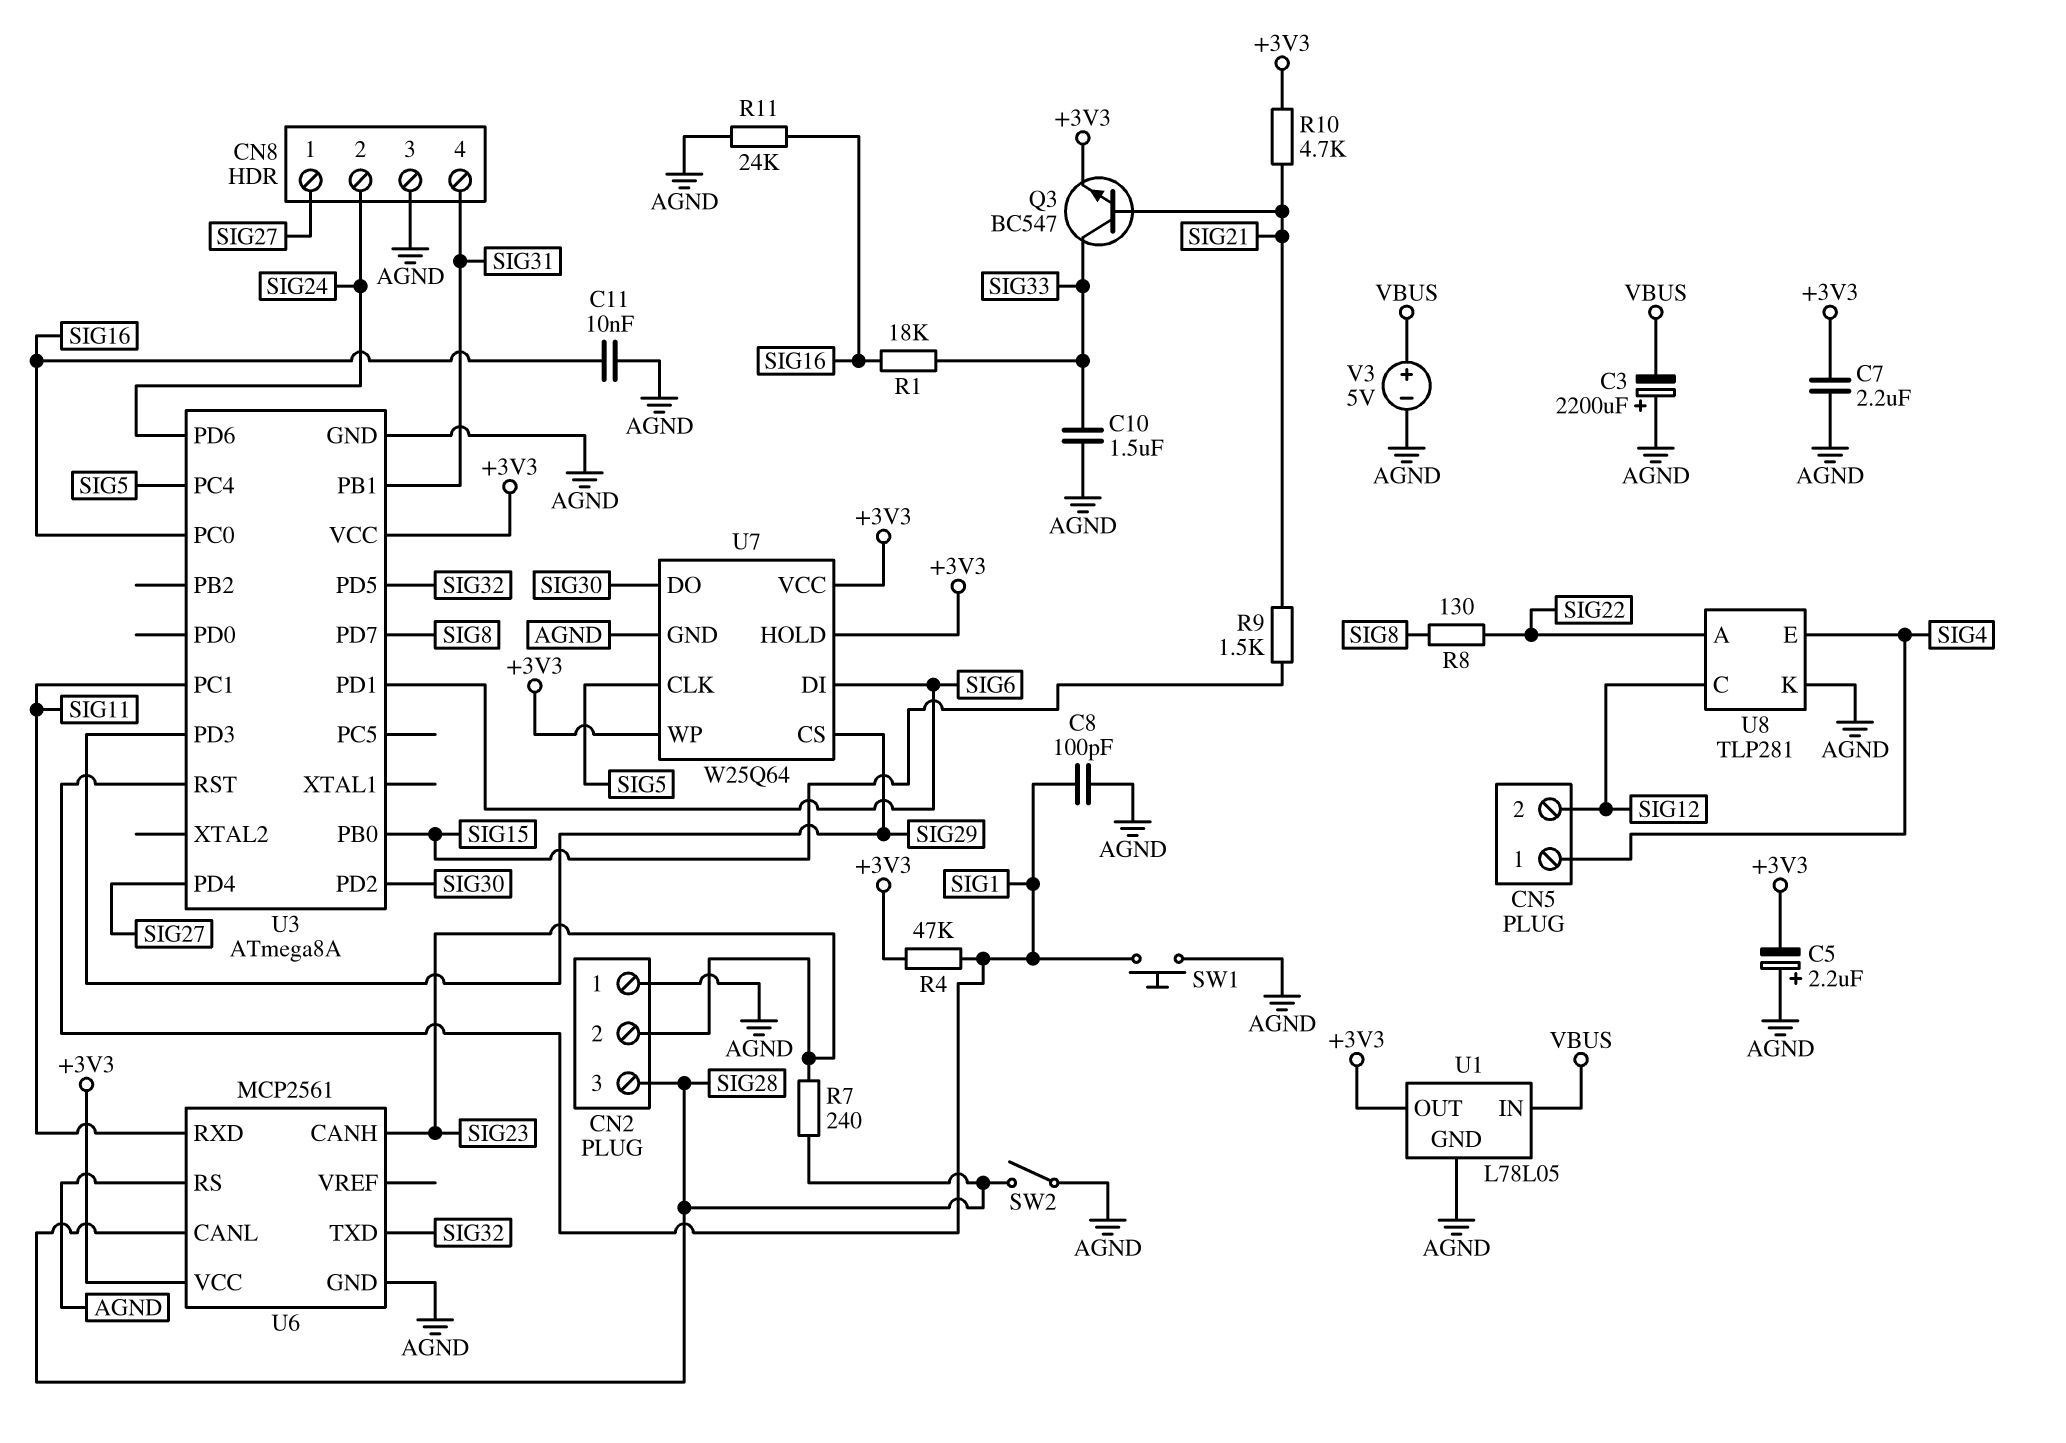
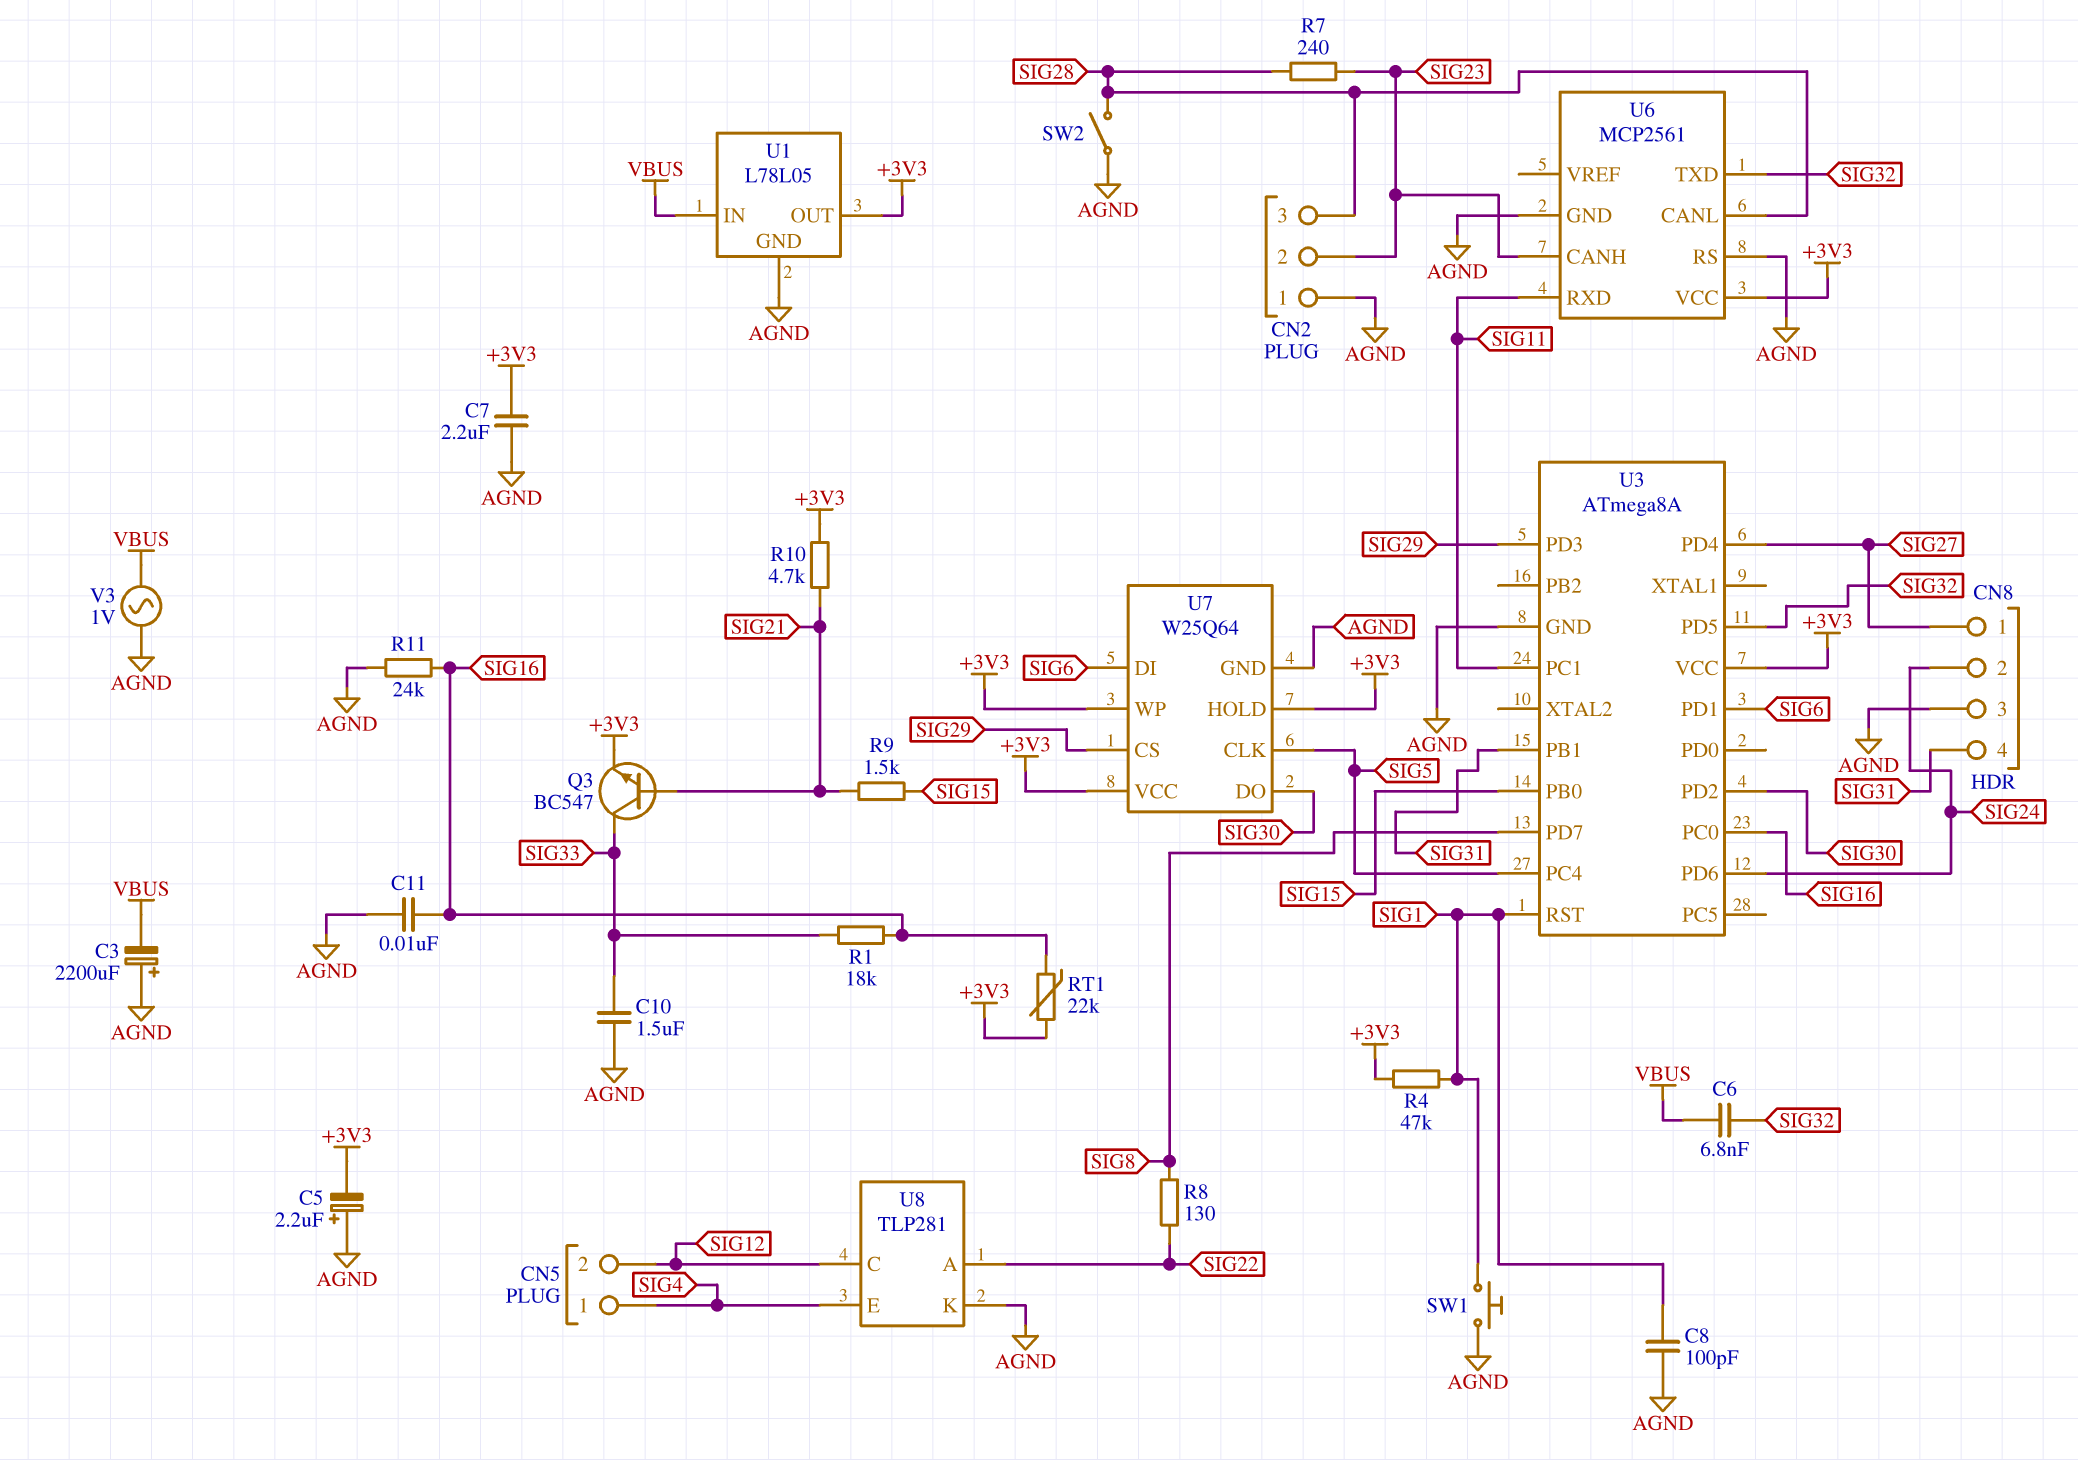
C6: none -> 6.8nF (SIG32, VBUS)
RT1: none -> 22k (+3V3, SIG16)
V3: 5V (plus VBUS, minus AGND) -> AC 1V (AGND, VBUS)

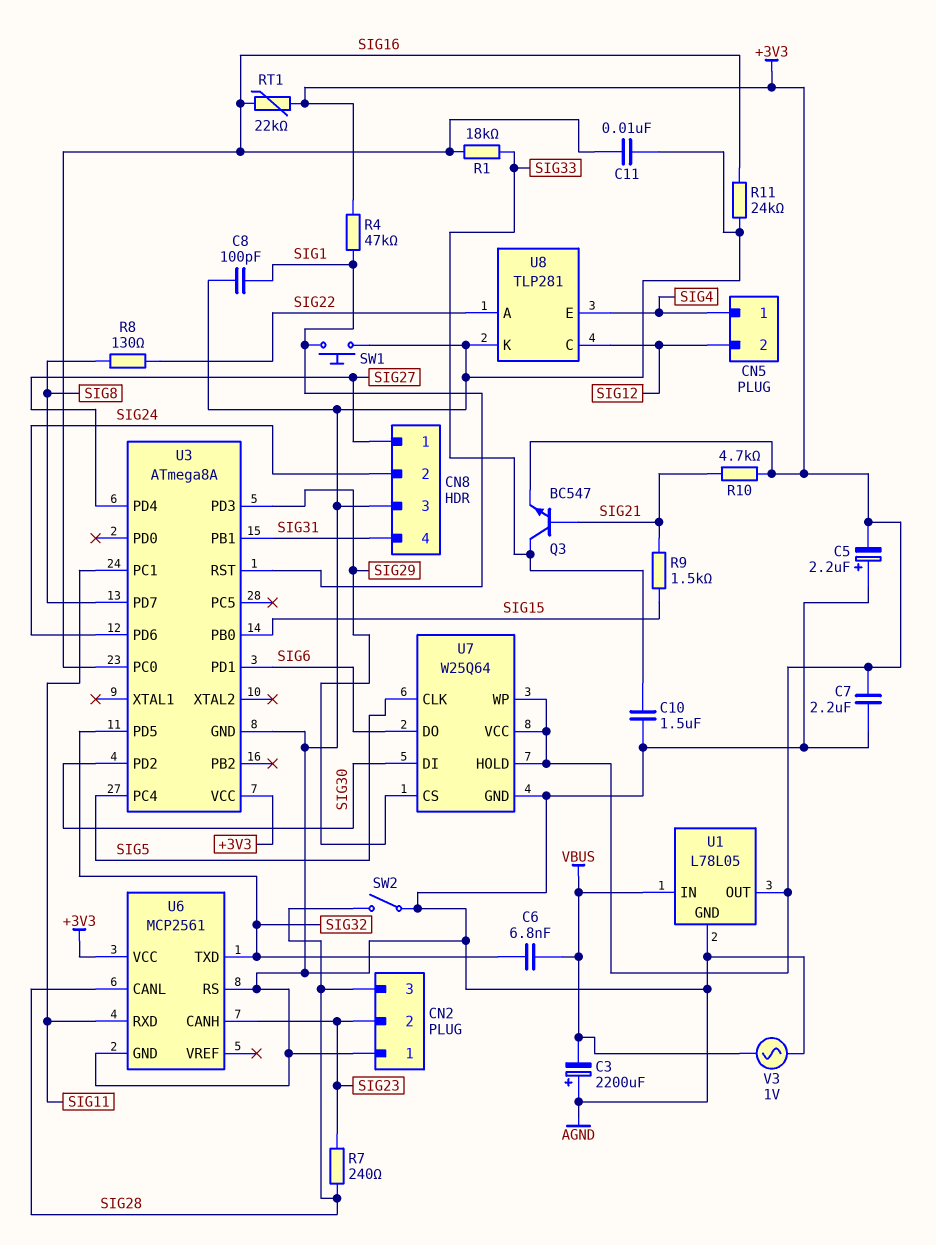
U7 pin DI: SIG6 -> SIG30
U7 pin DO: SIG30 -> SIG6

